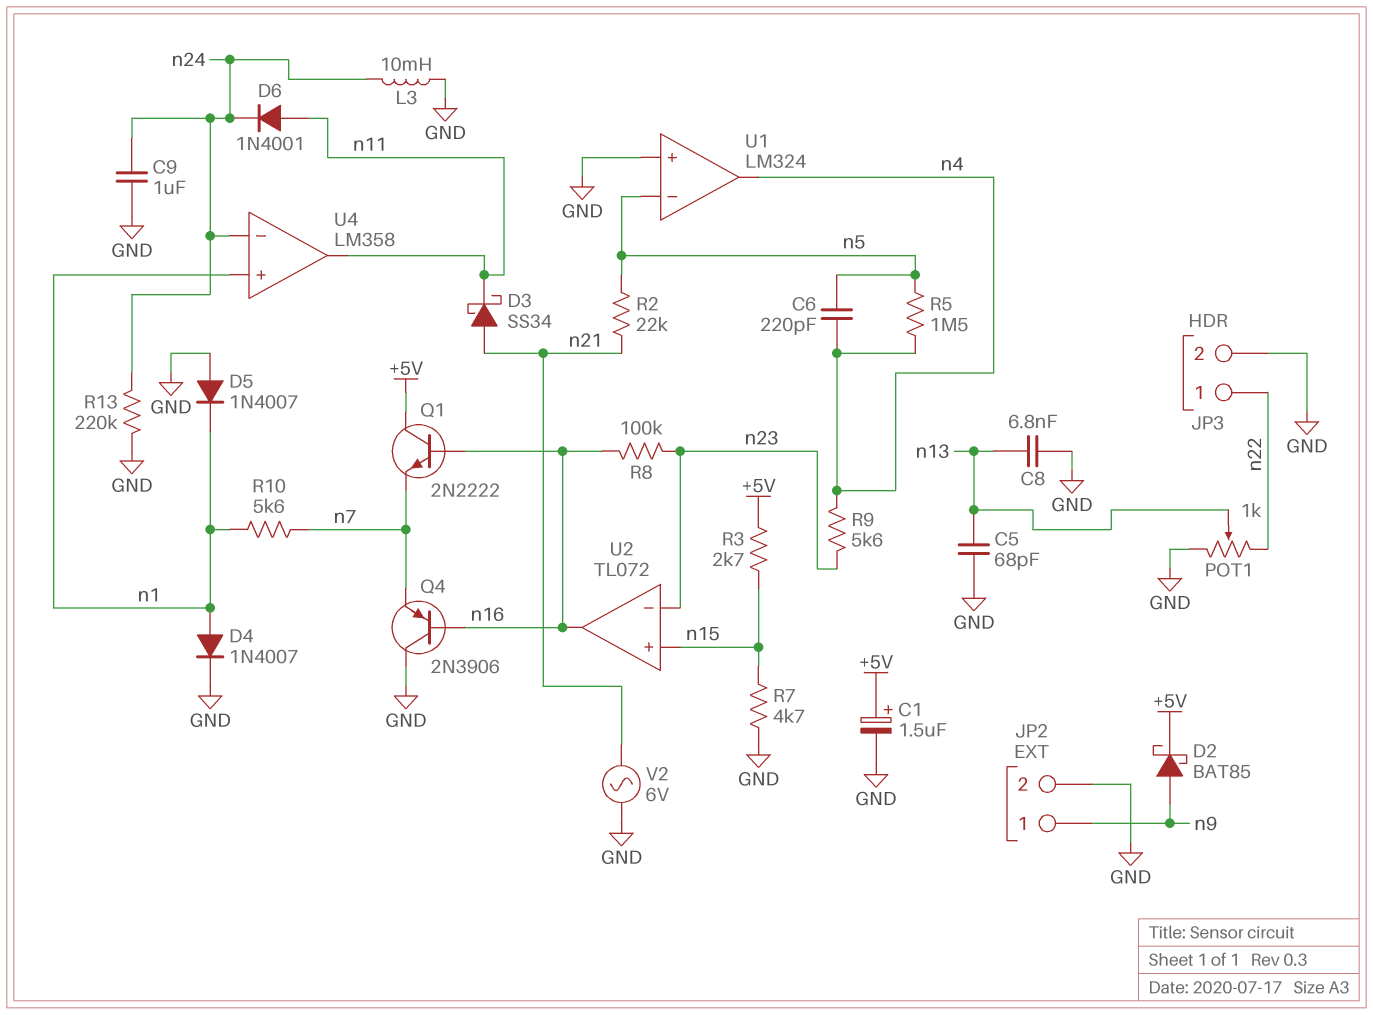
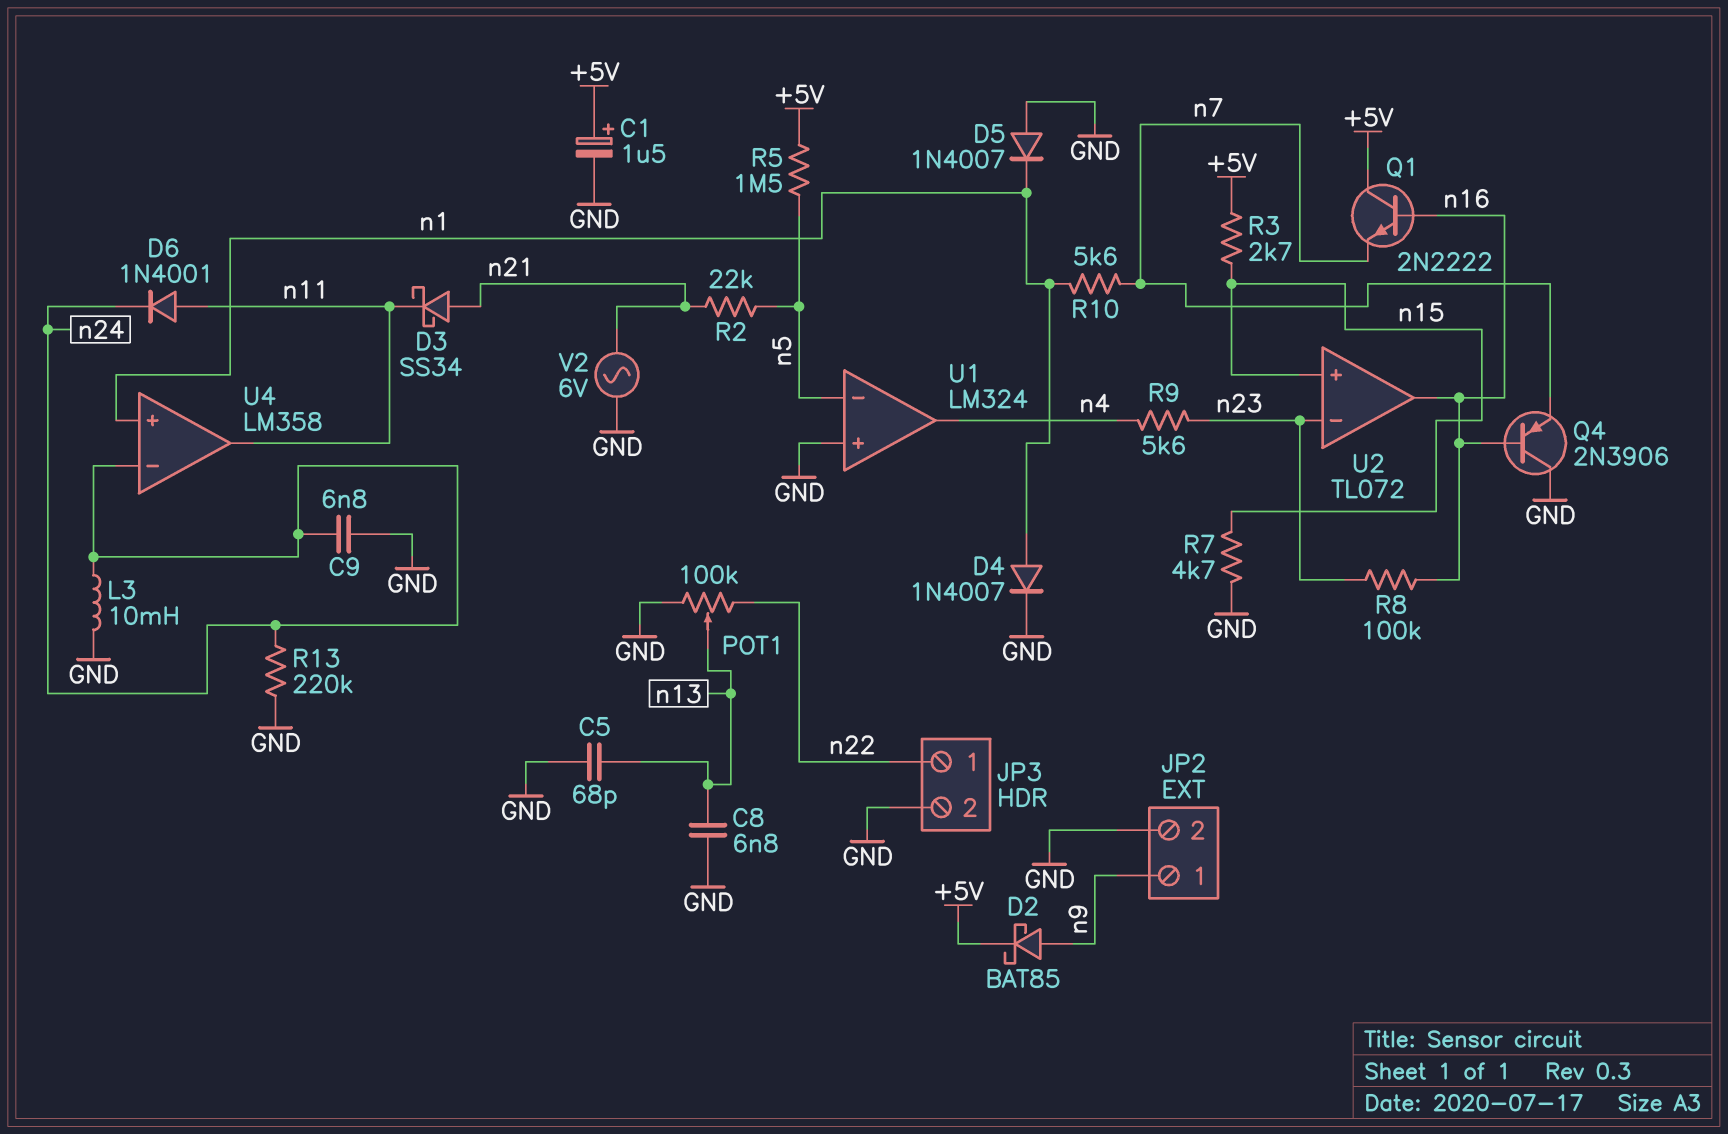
C6: 220pF (n4, n5) -> none
C9: 1uF (GND, n24) -> 6.8nF (GND, n24)
POT1: 1k (GND, n22, wiper n13) -> 100k (GND, n22, wiper n13)
R5: 1.5M (n4, n5) -> 1.5M (+5V, n5)

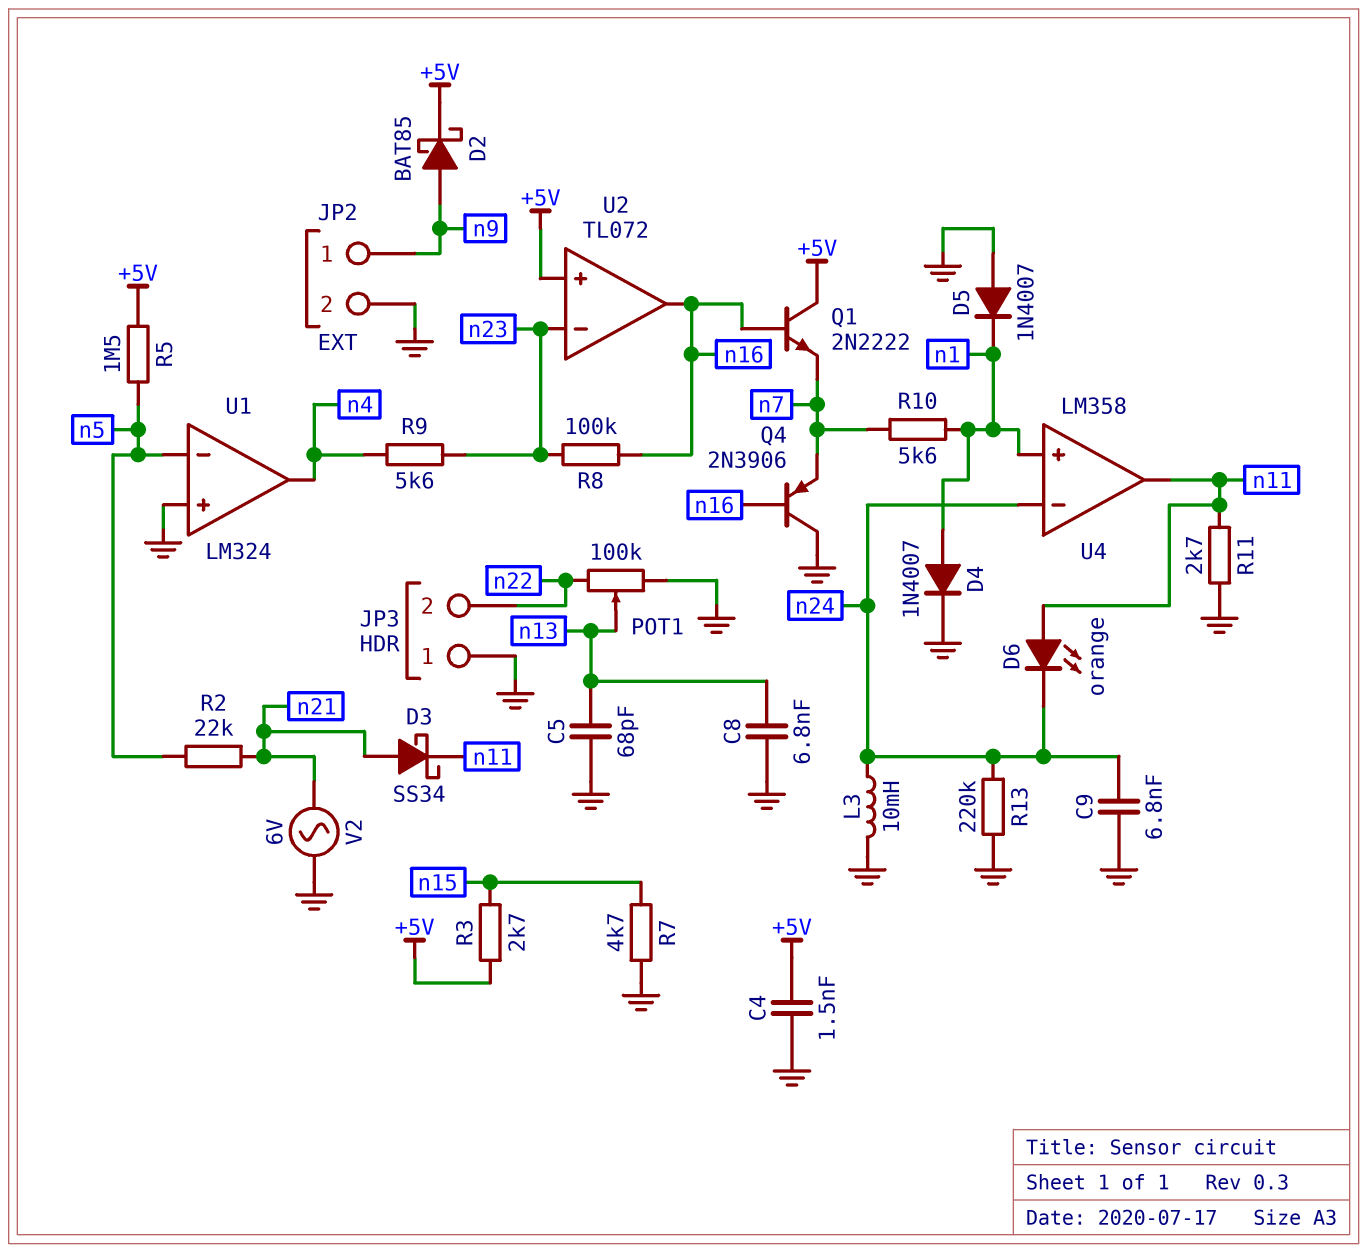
C1: 1.5uF (plus +5V, minus GND) -> none
C4: none -> 1.5nF (+5V, GND)
D6: diode 1N4001 (A n11, K n24) -> LED orange (A n11, K n24)
JP3 pin 1: n22 -> GND
JP3 pin 2: GND -> n22
R11: none -> 2.7k (GND, n11)
U2 pin in+: n15 -> +5V

